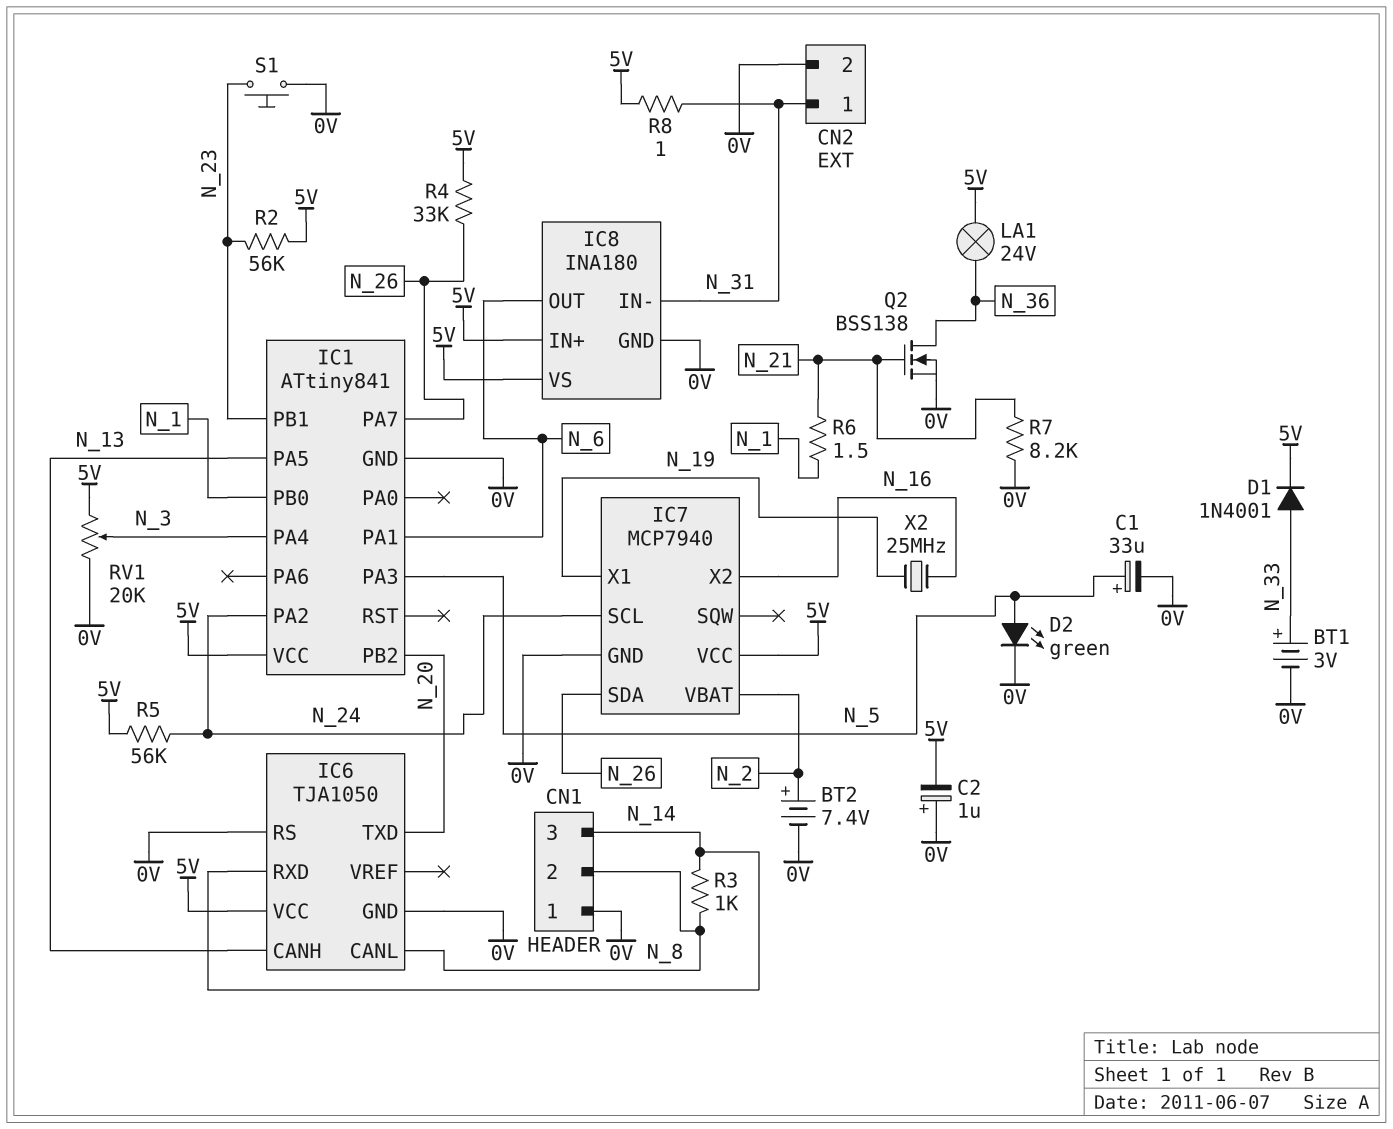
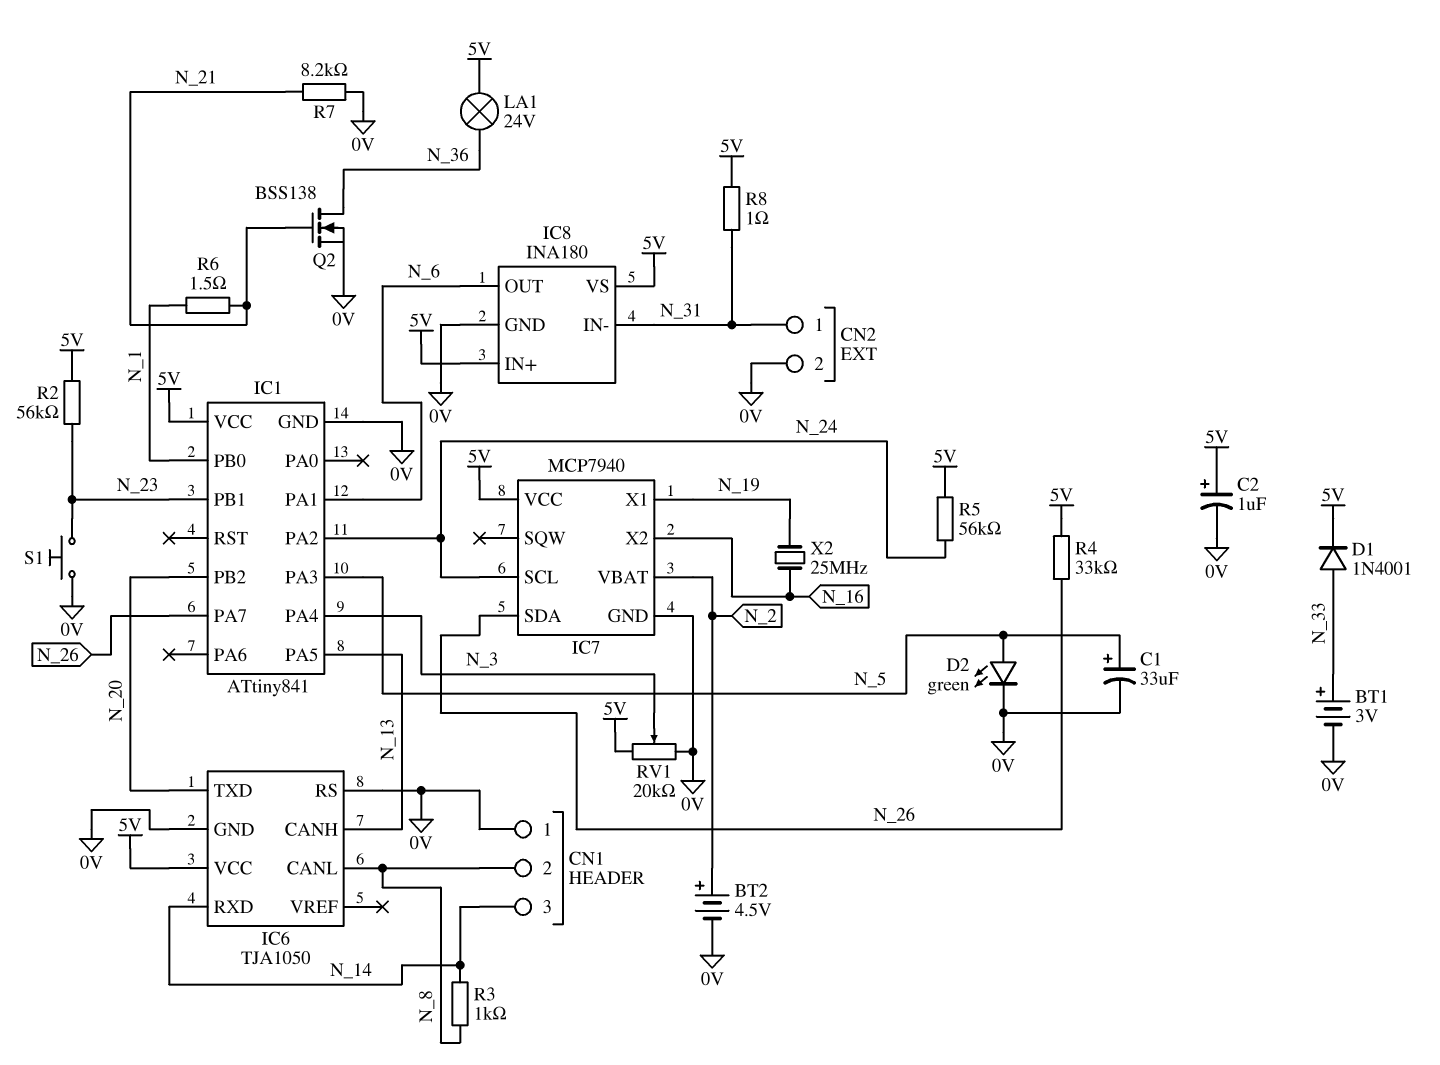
BT2: 7.4V (plus N_2, minus 0V) -> 4.5V (plus N_2, minus 0V)
C2: 1uF (plus 0V, minus 5V) -> 1uF (plus 5V, minus 0V)

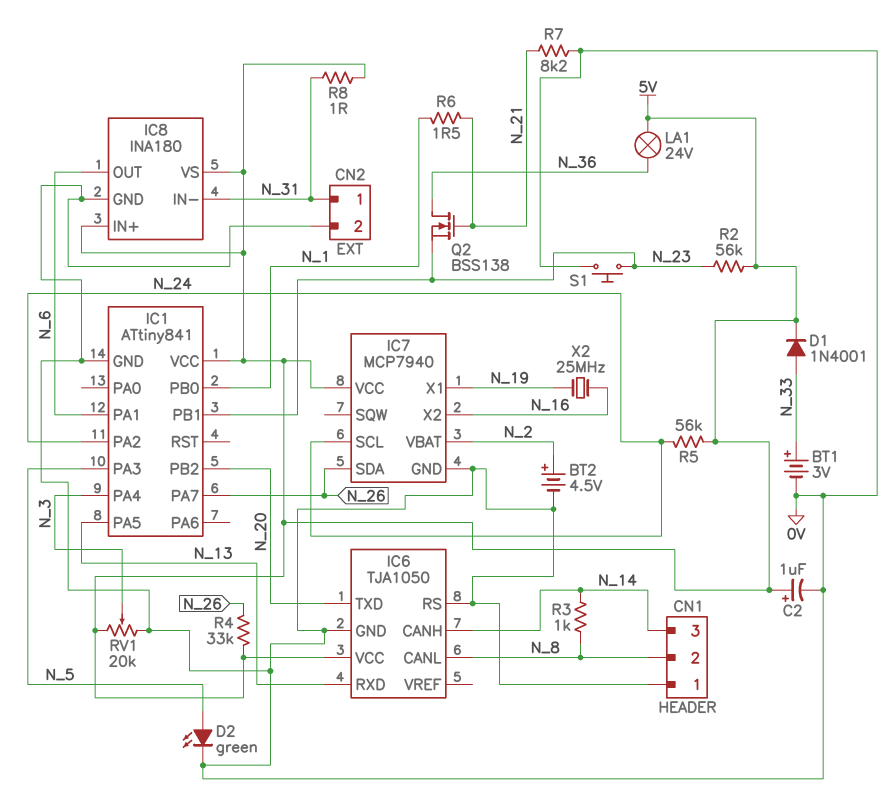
C1: 33uF (plus N_5, minus 0V) -> none
IC6 pin CANH: N_13 -> N_14
IC6 pin RXD: N_14 -> N_13
Q2: NMOS BSS138 (G N_21, D N_36, S 0V) -> NMOS BSS138 (G N_21, D N_36, S N_23)

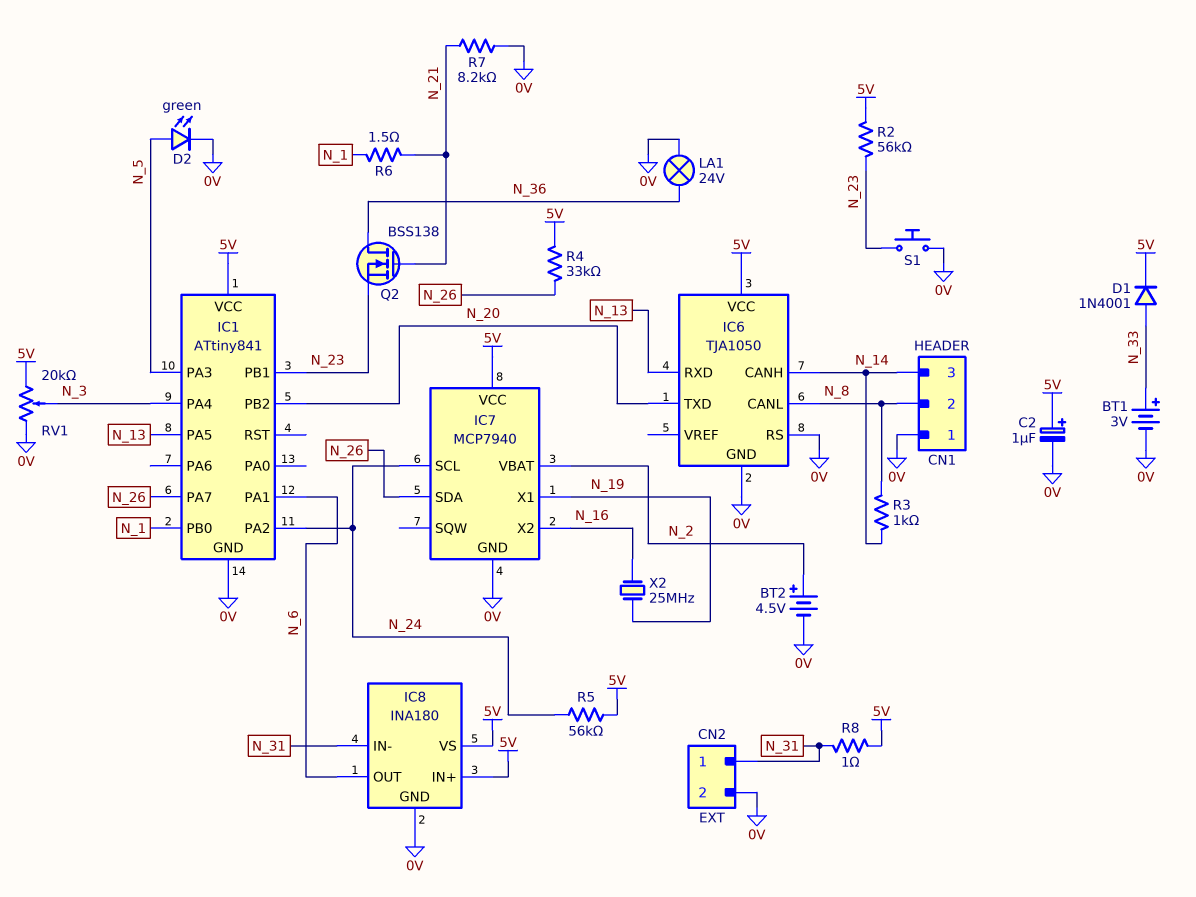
LA1: lamp 24V (5V, N_36) -> lamp 24V (0V, N_36)

